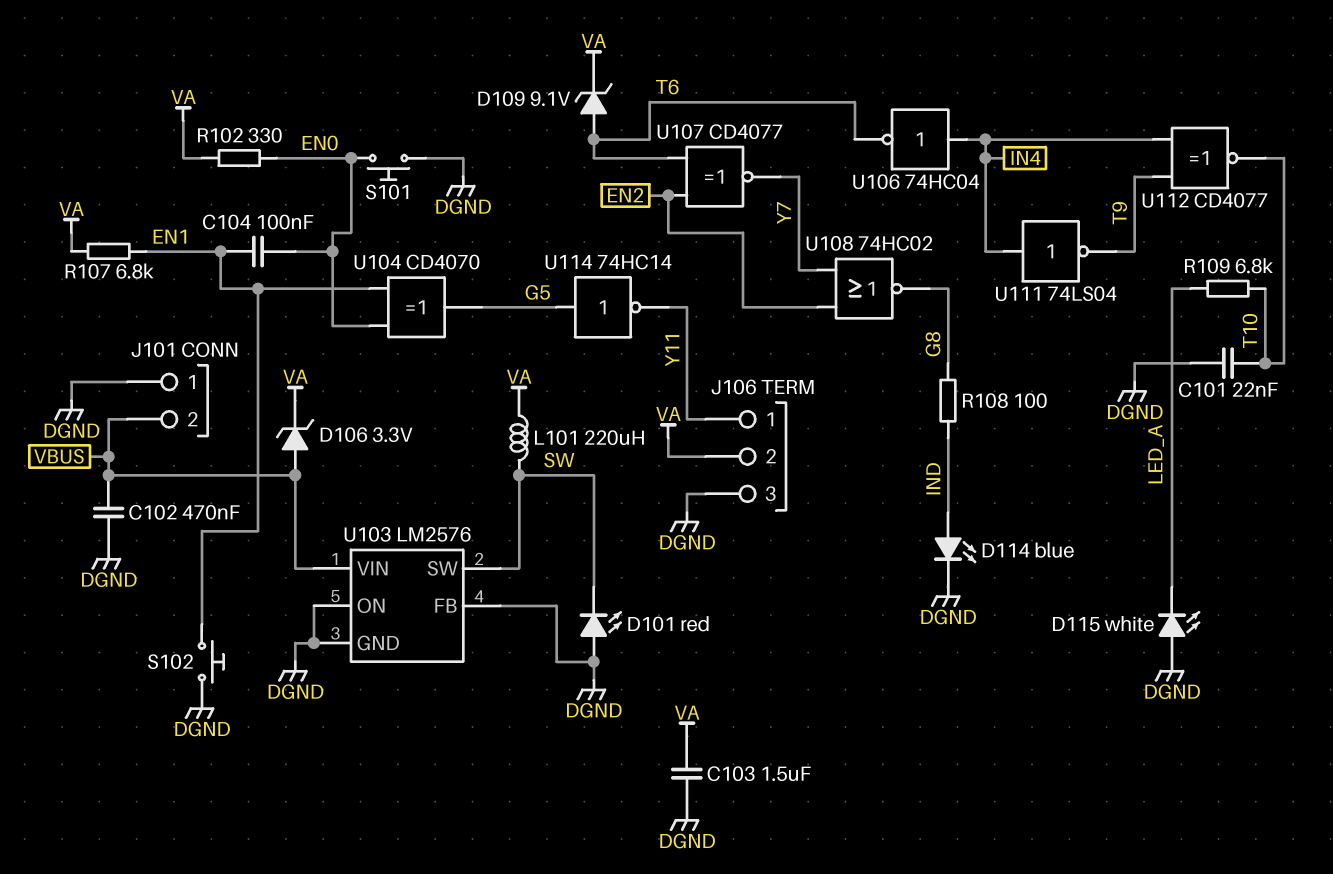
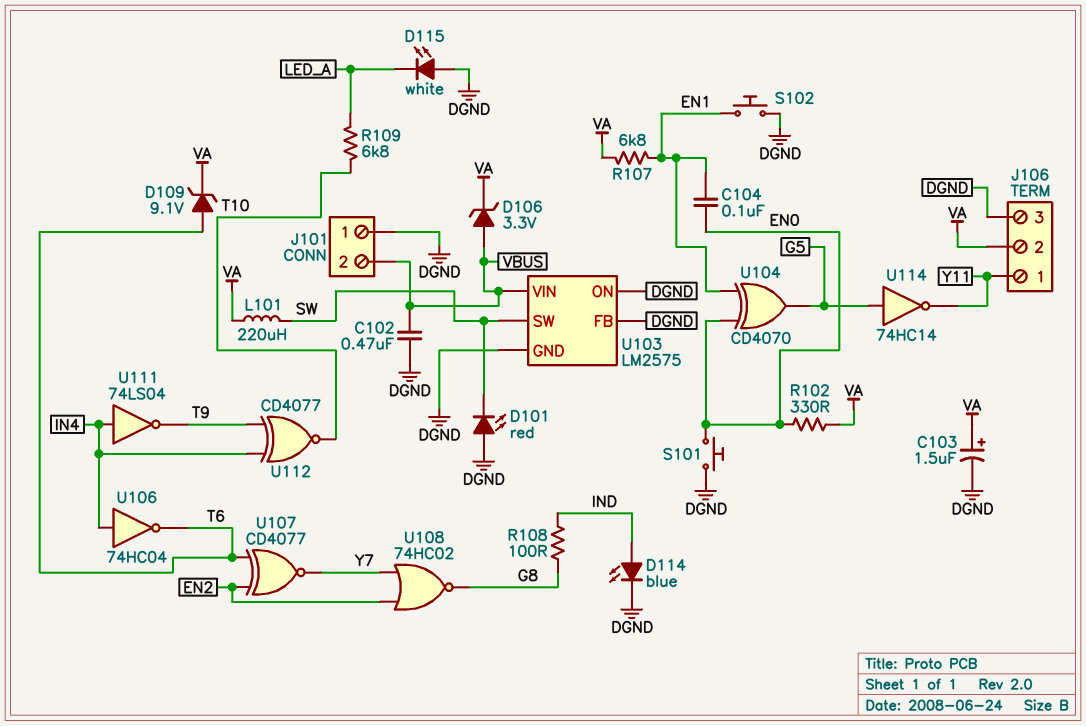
C101: 22nF (DGND, T10) -> none
C103: 1.5uF (DGND, VA) -> 1.5uF (plus VA, minus DGND)
U103: LM2576 -> LM2575

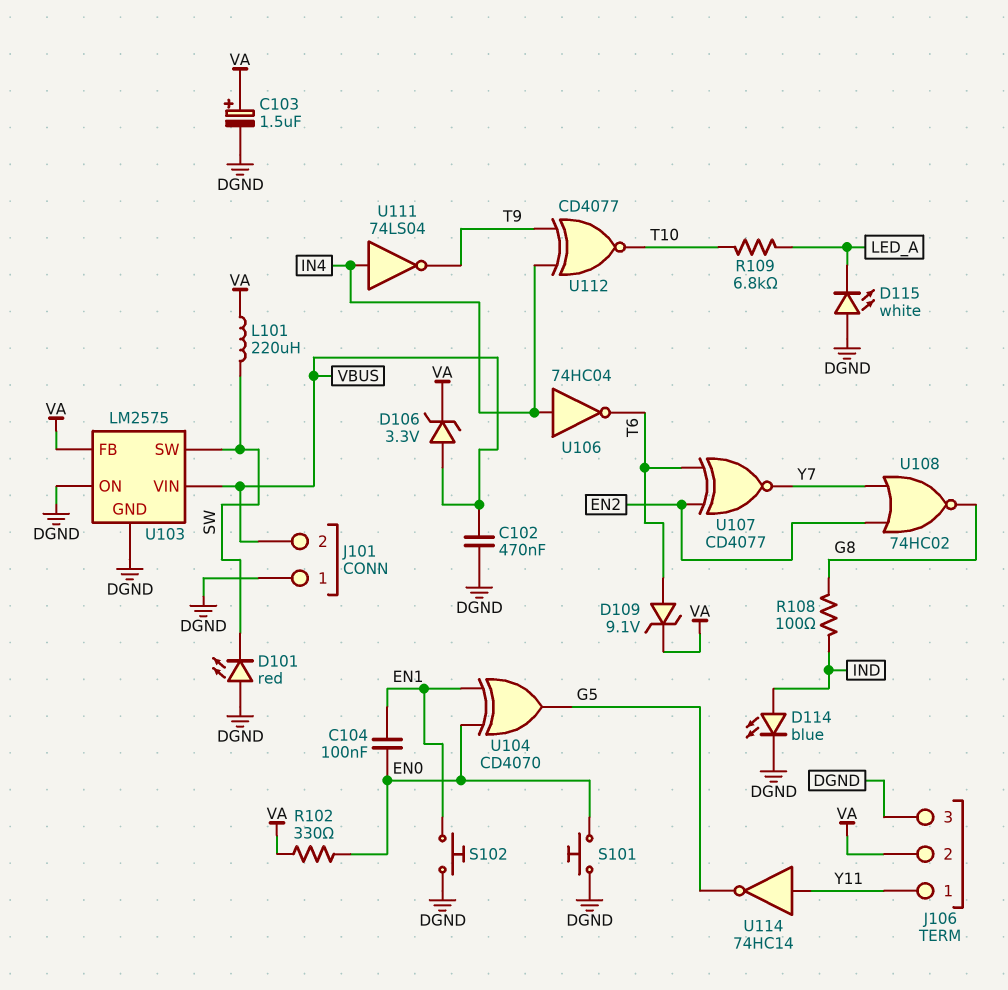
R107: 6.8k (EN1, VA) -> none
U103 pin FB: DGND -> VA
U114: NOT 74HC14 (in G5, out Y11) -> NOT 74HC14 (in Y11, out G5)

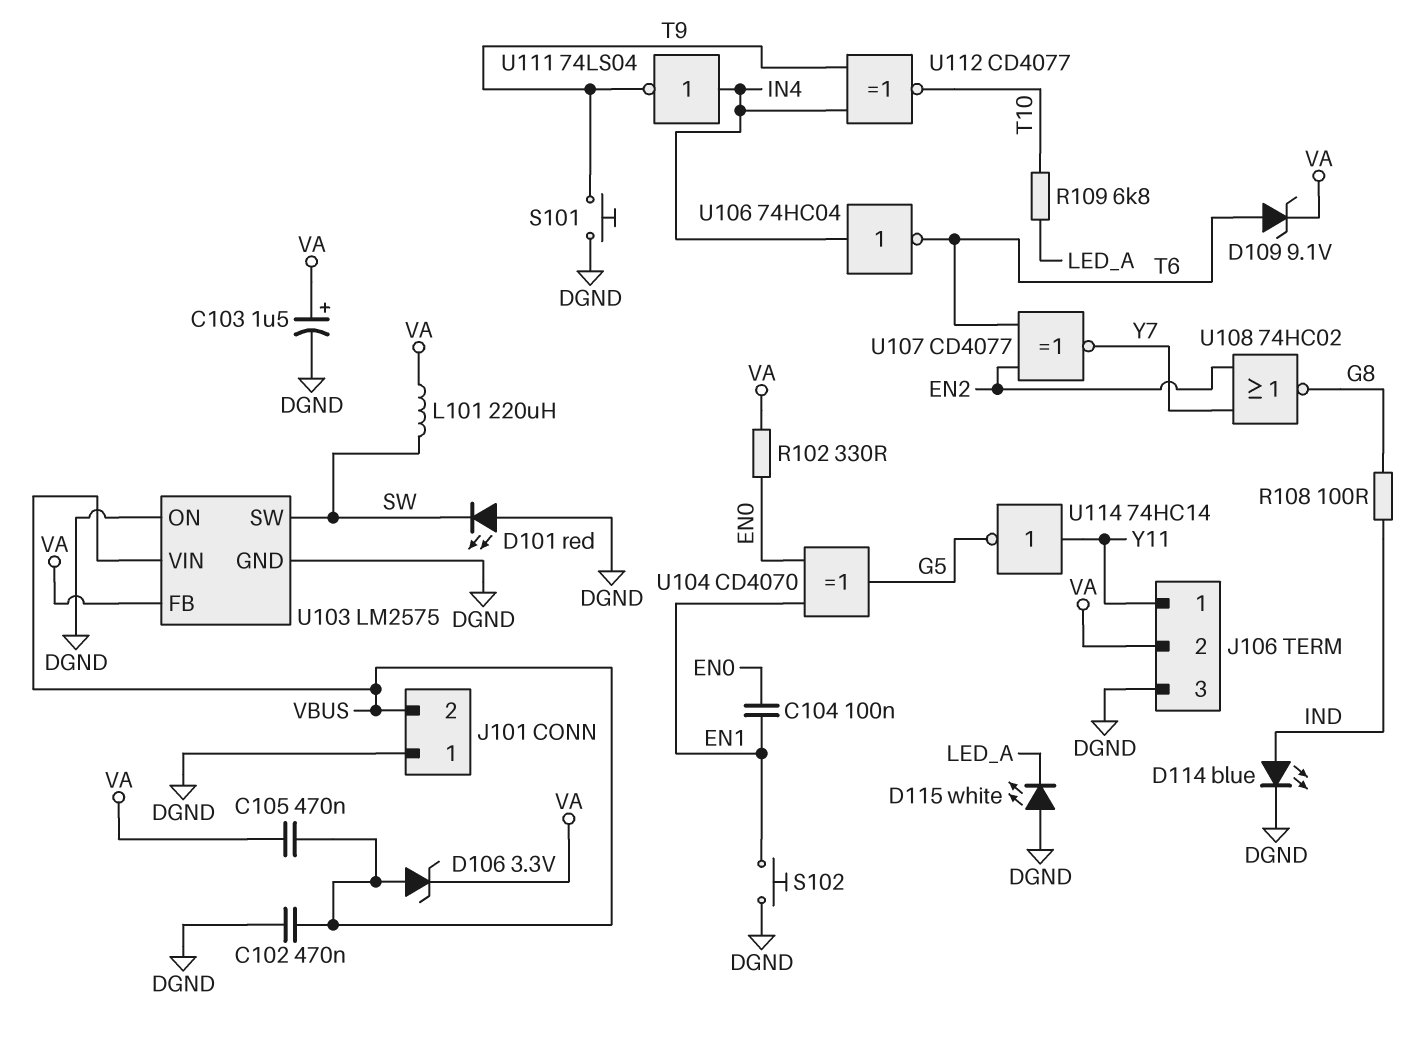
C105: none -> 470nF (VA, VBUS)
S101: button (DGND, EN0) -> button (DGND, T9)

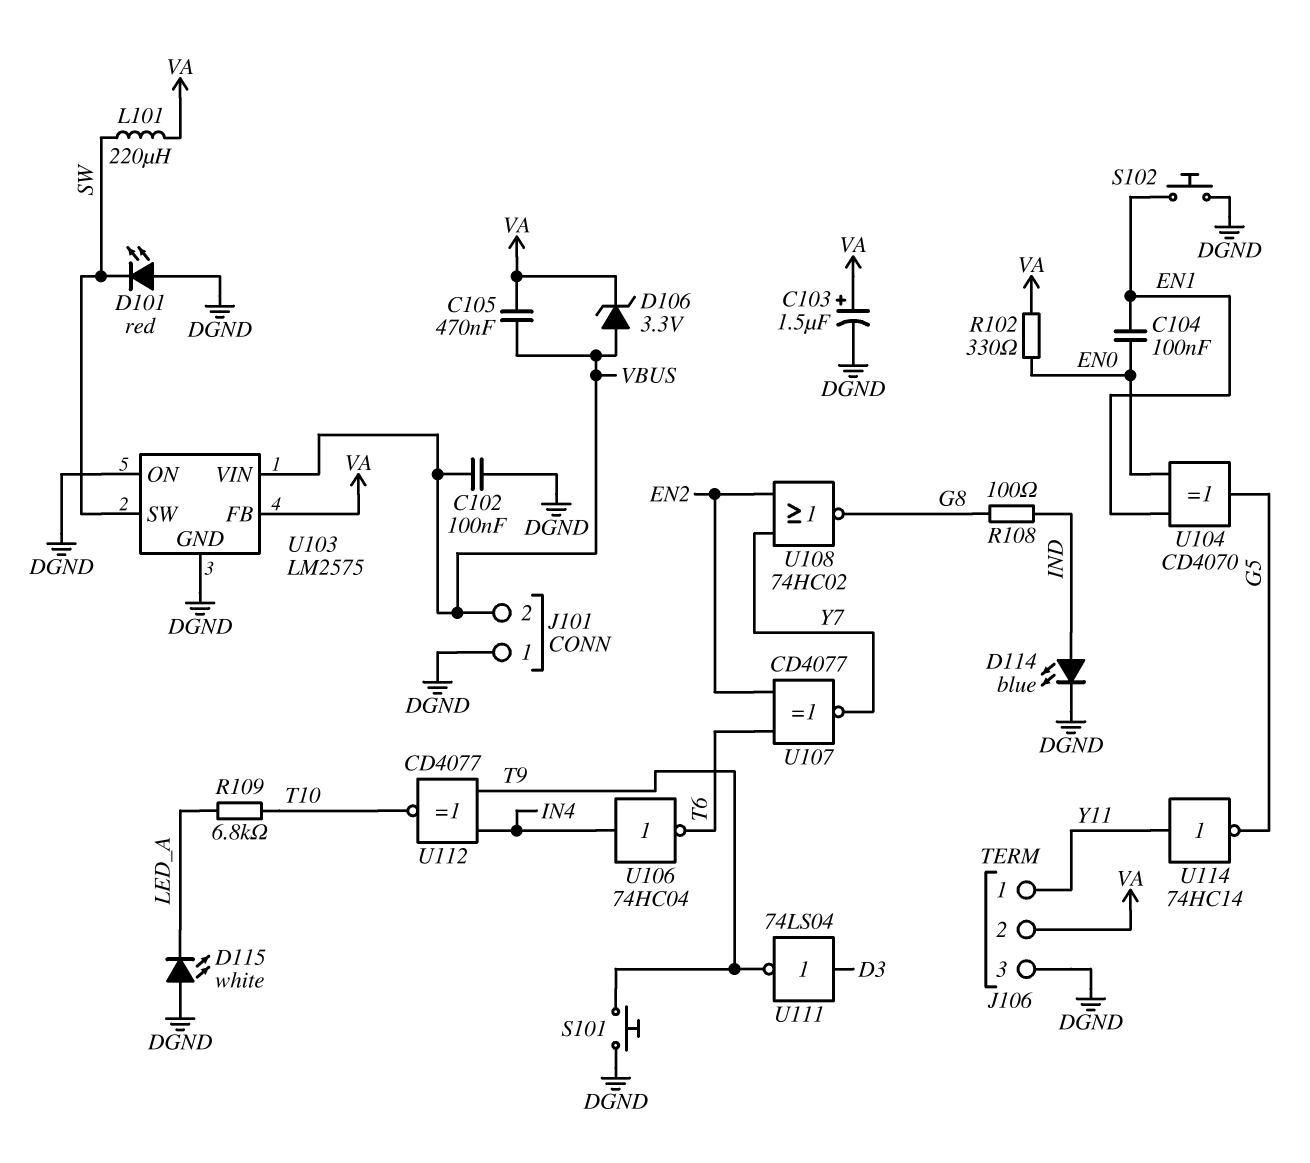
C102: 470nF (DGND, VBUS) -> 100nF (DGND, VBUS)
D109: zener 9.1V (A T6, K VA) -> none
U111: NOT 74LS04 (in IN4, out T9) -> NOT 74LS04 (in D3, out T9)

